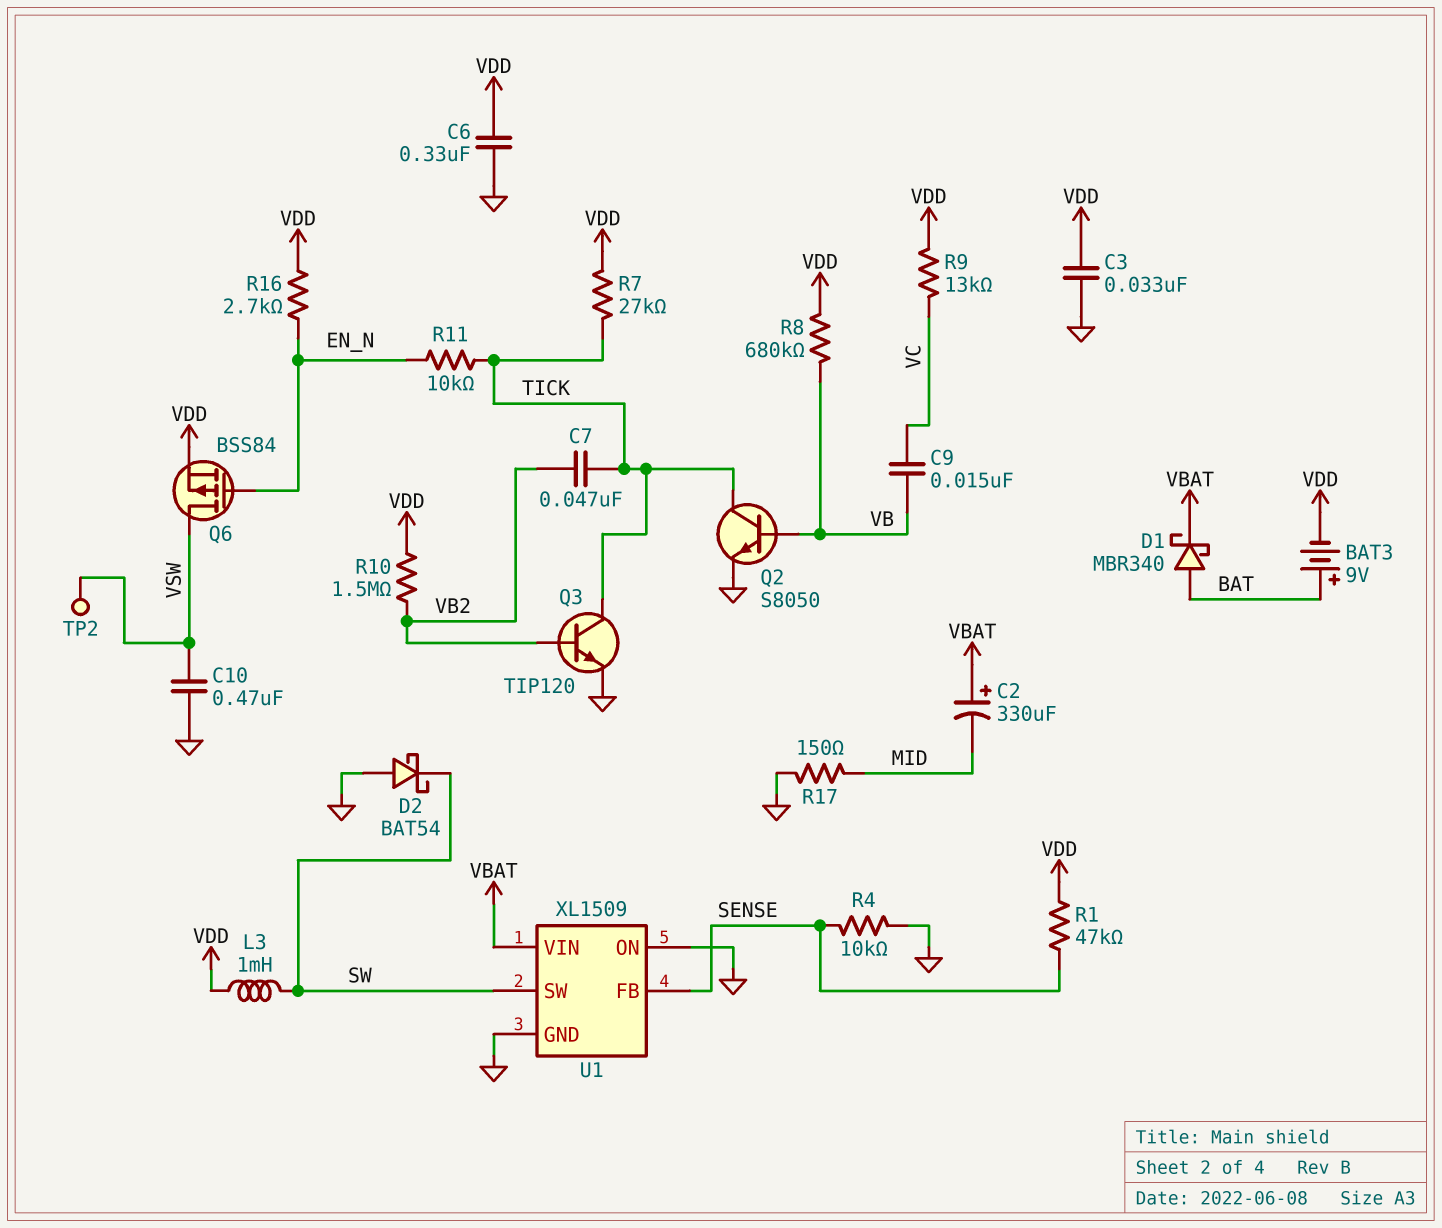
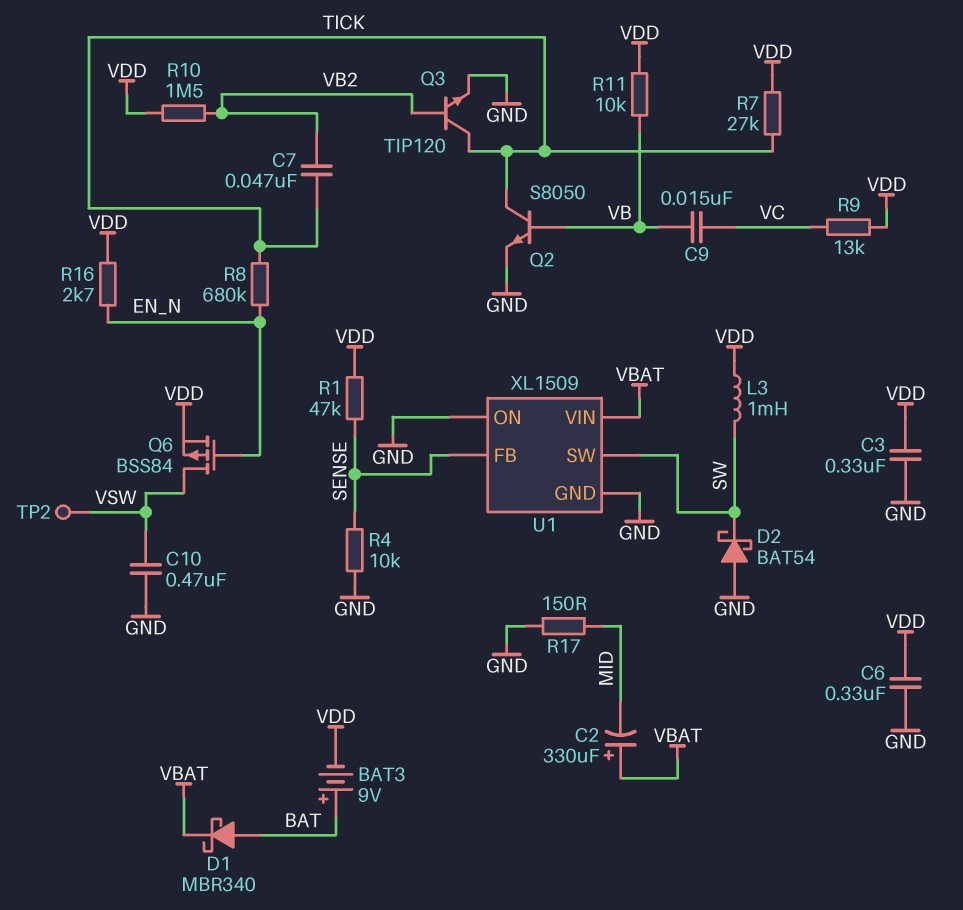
C3: 33nF (GND, VDD) -> 330nF (GND, VDD)
R8: 680k (VB, VDD) -> 680k (EN_N, TICK)
R11: 10k (EN_N, TICK) -> 10k (VB, VDD)

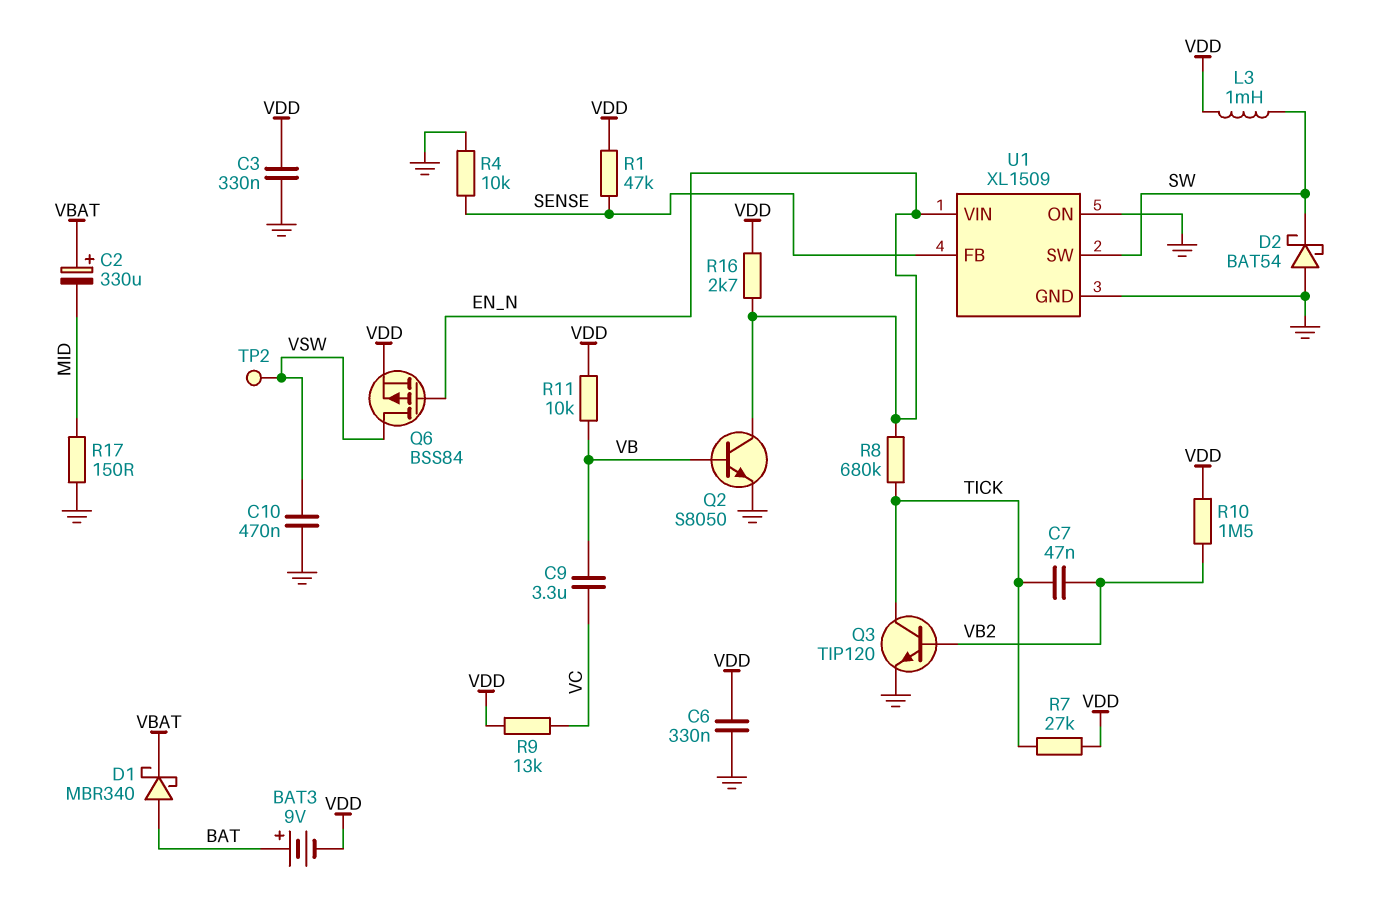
C9: 15nF (VB, VC) -> 3.3uF (VB, VC)
Q2: NPN S8050 (B VB, C TICK, E GND) -> NPN S8050 (B VB, C EN_N, E GND)
U1 pin VIN: VBAT -> EN_N

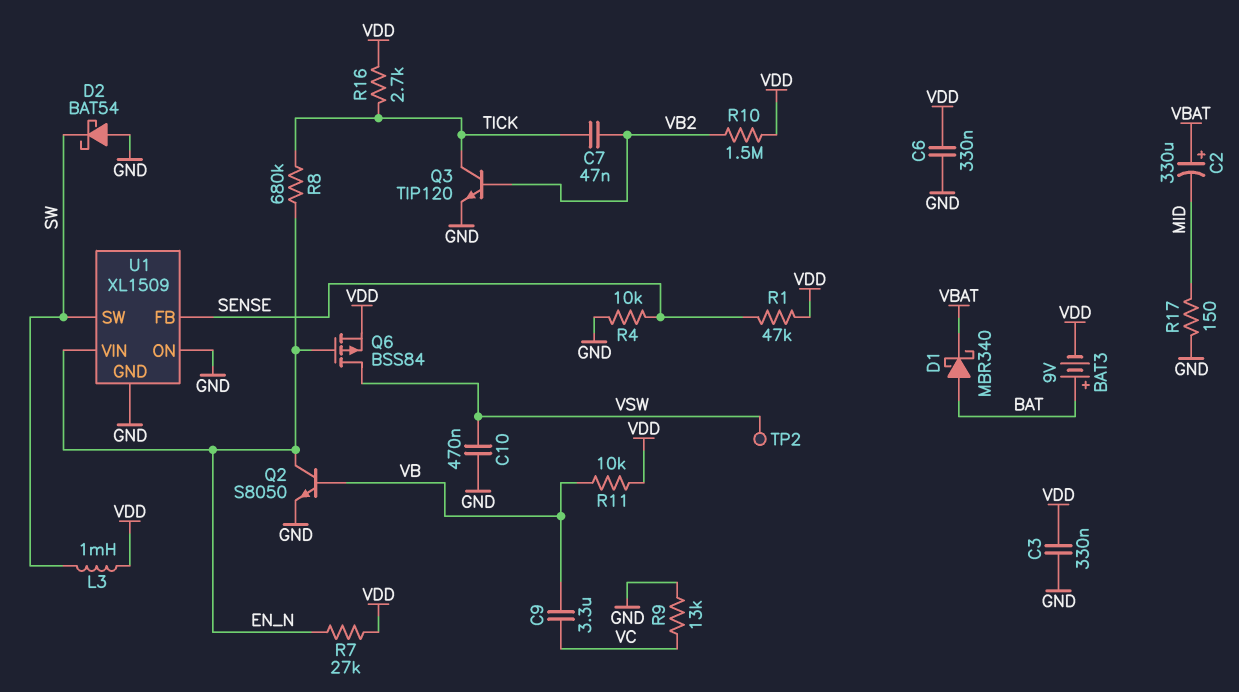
R7: 27k (TICK, VDD) -> 27k (EN_N, VDD)
R9: 13k (VC, VDD) -> 13k (GND, VC)
R16: 2.7k (EN_N, VDD) -> 2.7k (TICK, VDD)

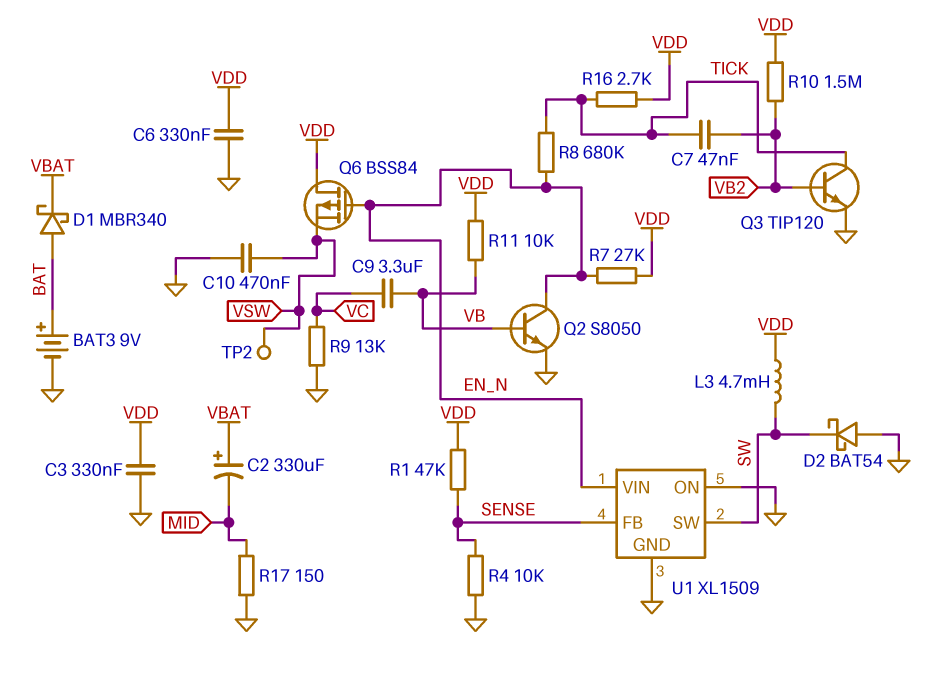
BAT3: 9V (plus BAT, minus VDD) -> 9V (plus BAT, minus GND)
L3: 1mH (SW, VDD) -> 4.7mH (SW, VDD)
Q6: PMOS BSS84 (G EN_N, D VSW, S VDD) -> PMOS BSS84 (G EN_N, D VDD, S VSW)

